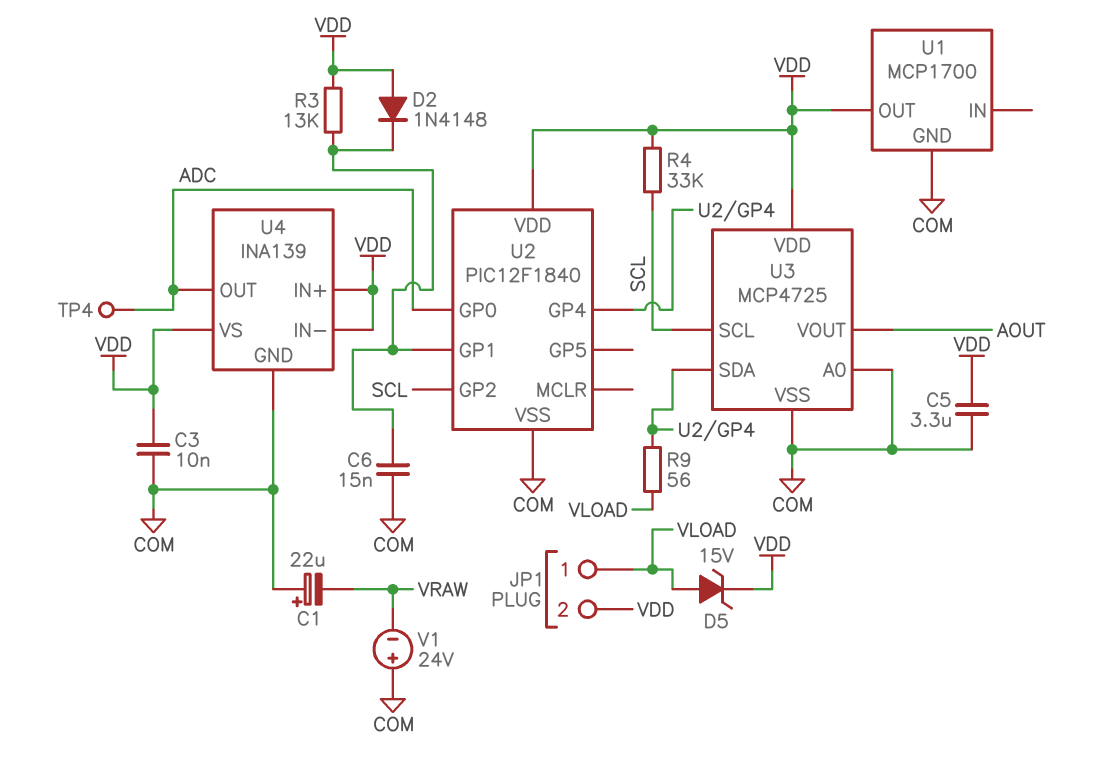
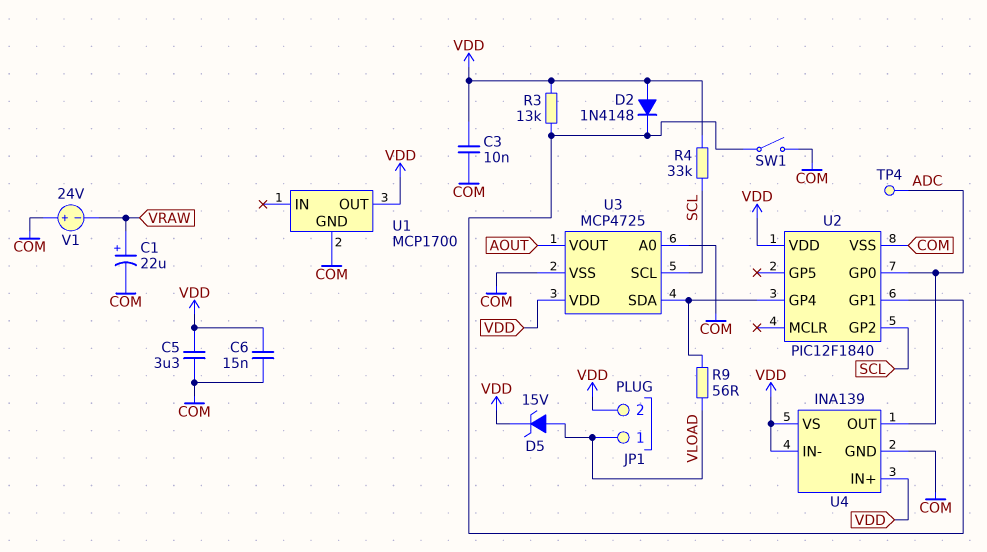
C1: 22uF (plus COM, minus VRAW) -> 22uF (plus VRAW, minus COM)
C6: 15nF (COM, U2/GP1) -> 15nF (COM, VDD)
SW1: none -> switch (COM, U2/GP1)

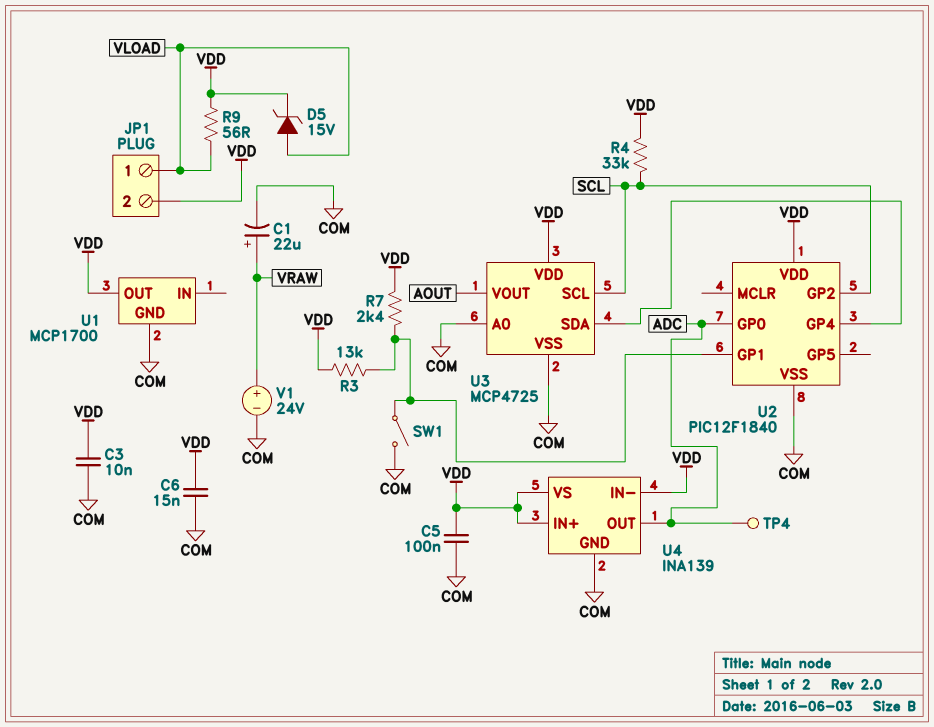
C5: 3.3uF (COM, VDD) -> 100nF (COM, VDD)
D2: diode 1N4148 (A VDD, K U2/GP1) -> none
R7: none -> 2.4k (U2/GP1, VDD)
R9: 56 (U2/GP4, VLOAD) -> 56 (VDD, VLOAD)
V1: 24V (plus COM, minus VRAW) -> 24V (plus VRAW, minus COM)

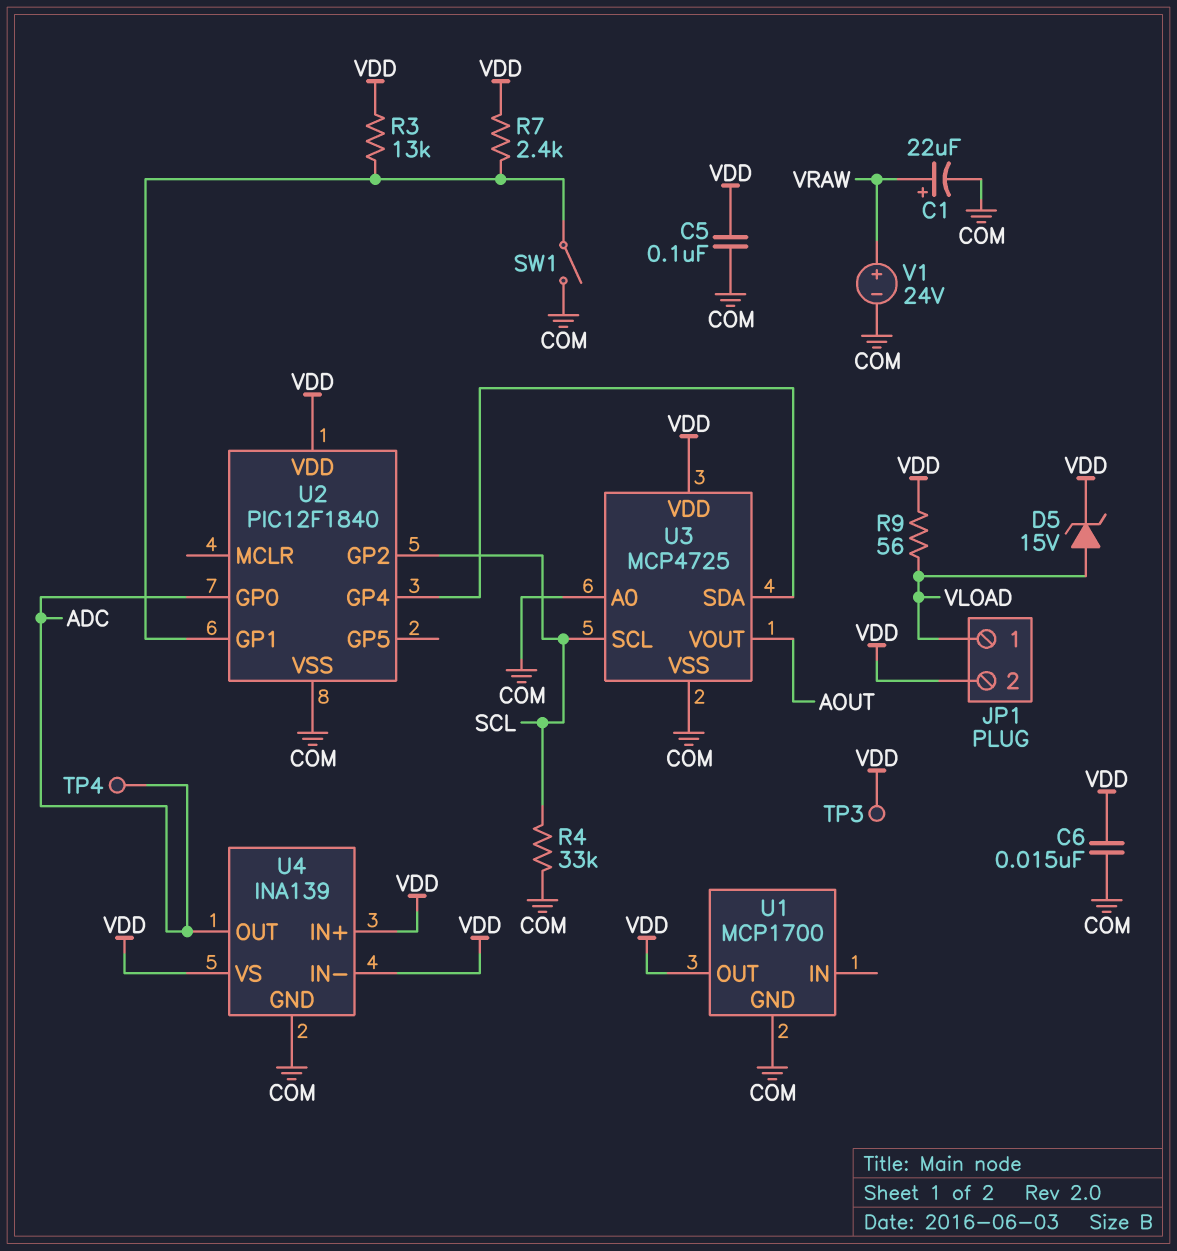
C3: 10nF (COM, VDD) -> none
R4: 33k (SCL, VDD) -> 33k (COM, SCL)
TP3: none -> test point (VDD)

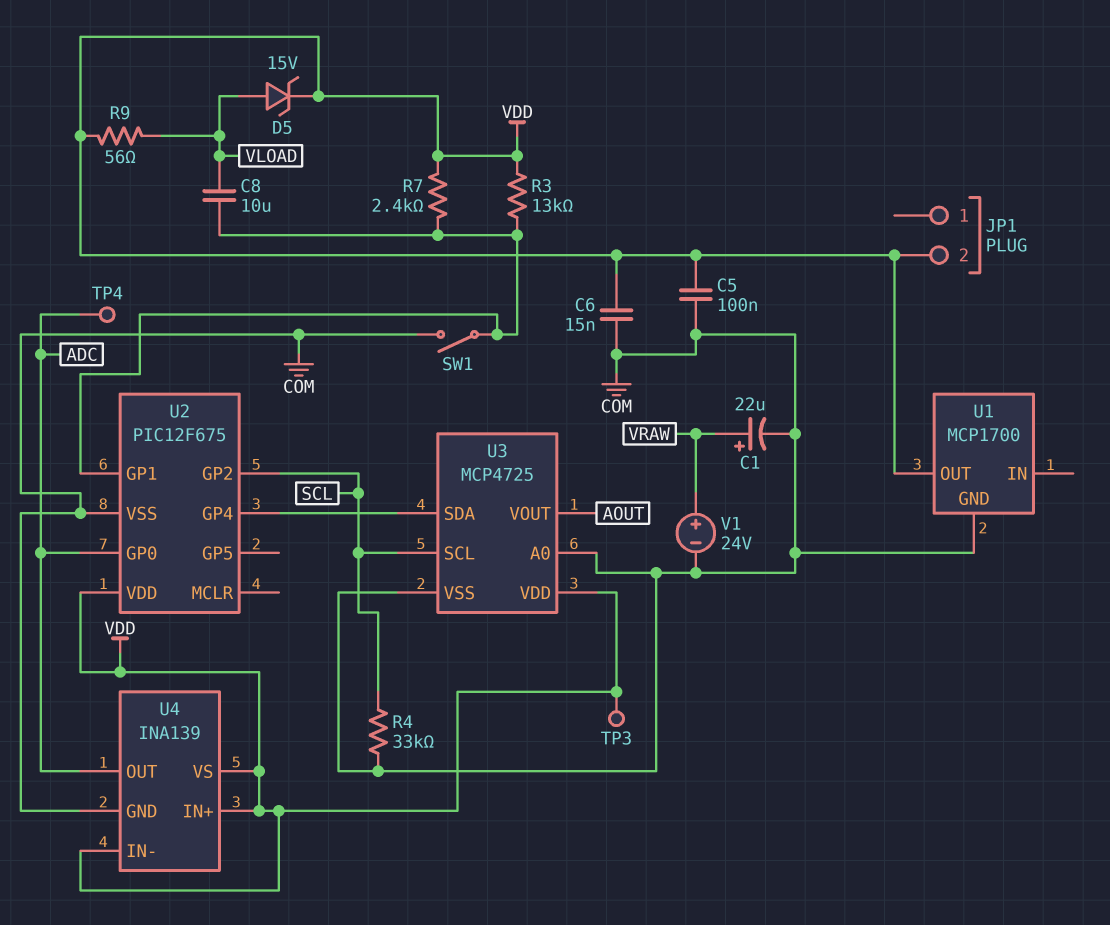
C8: none -> 10uF (U2/GP1, VLOAD)
JP1 pin 1: VLOAD -> none
U2: PIC12F1840 -> PIC12F675

